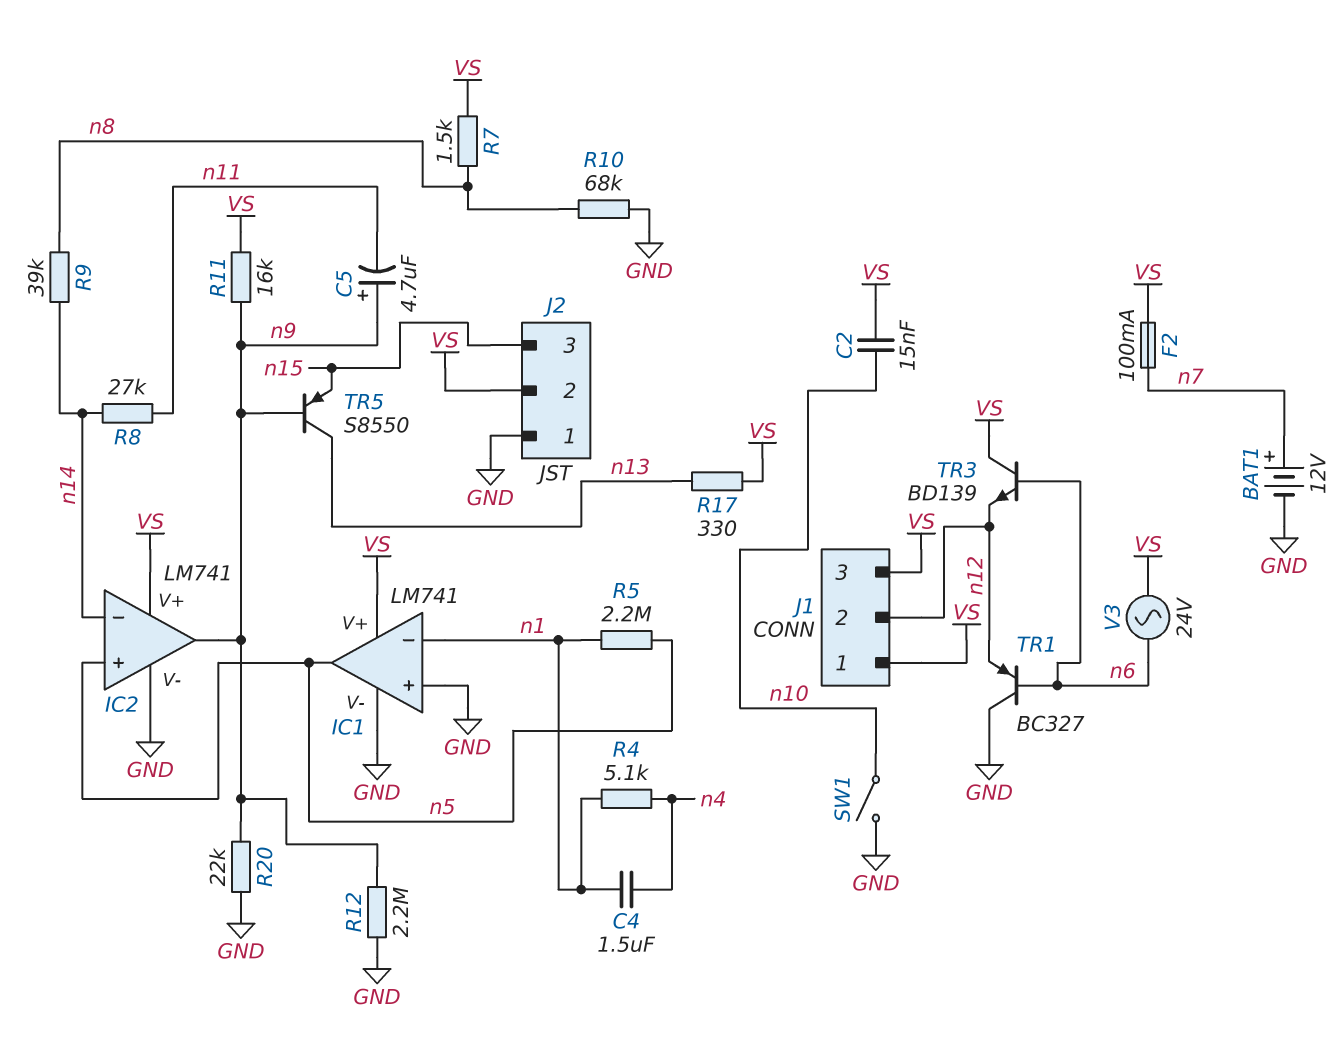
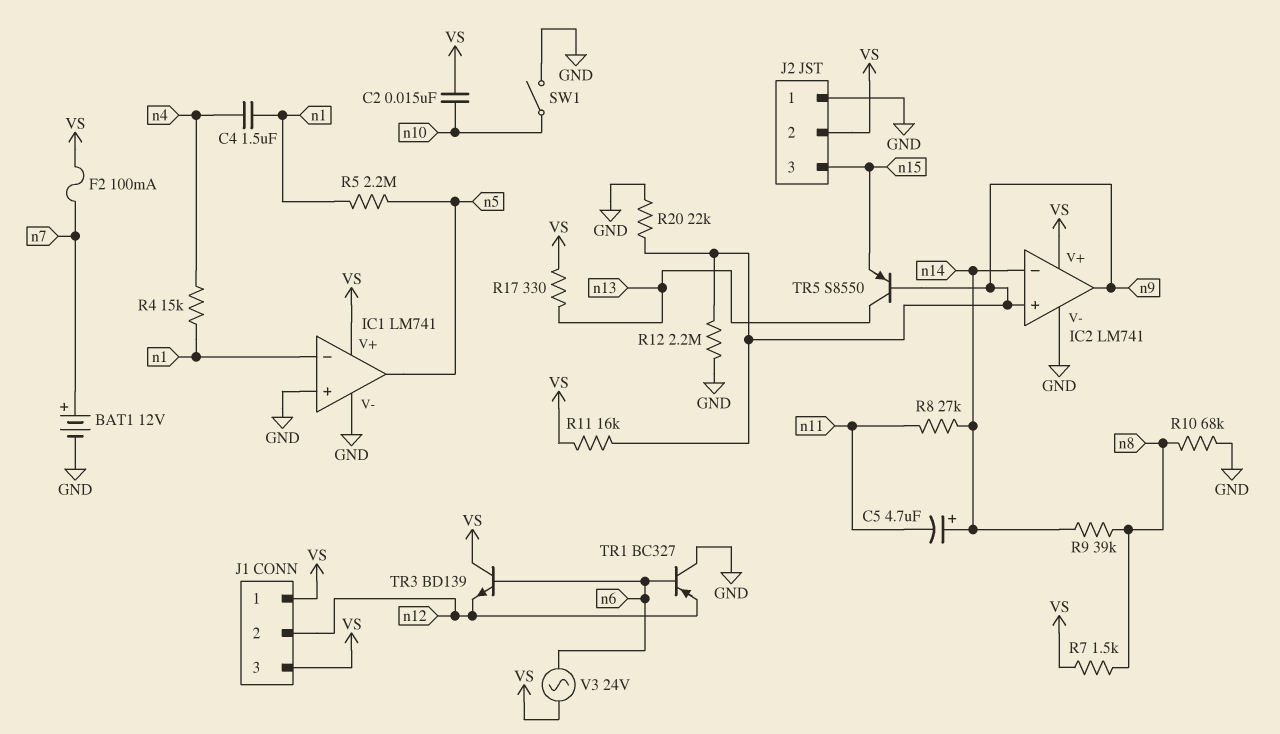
C5: 4.7uF (plus n9, minus n11) -> 4.7uF (plus n14, minus n11)
IC2 pin in+: n5 -> n9
R4: 5.1k (n1, n4) -> 15k (n1, n4)

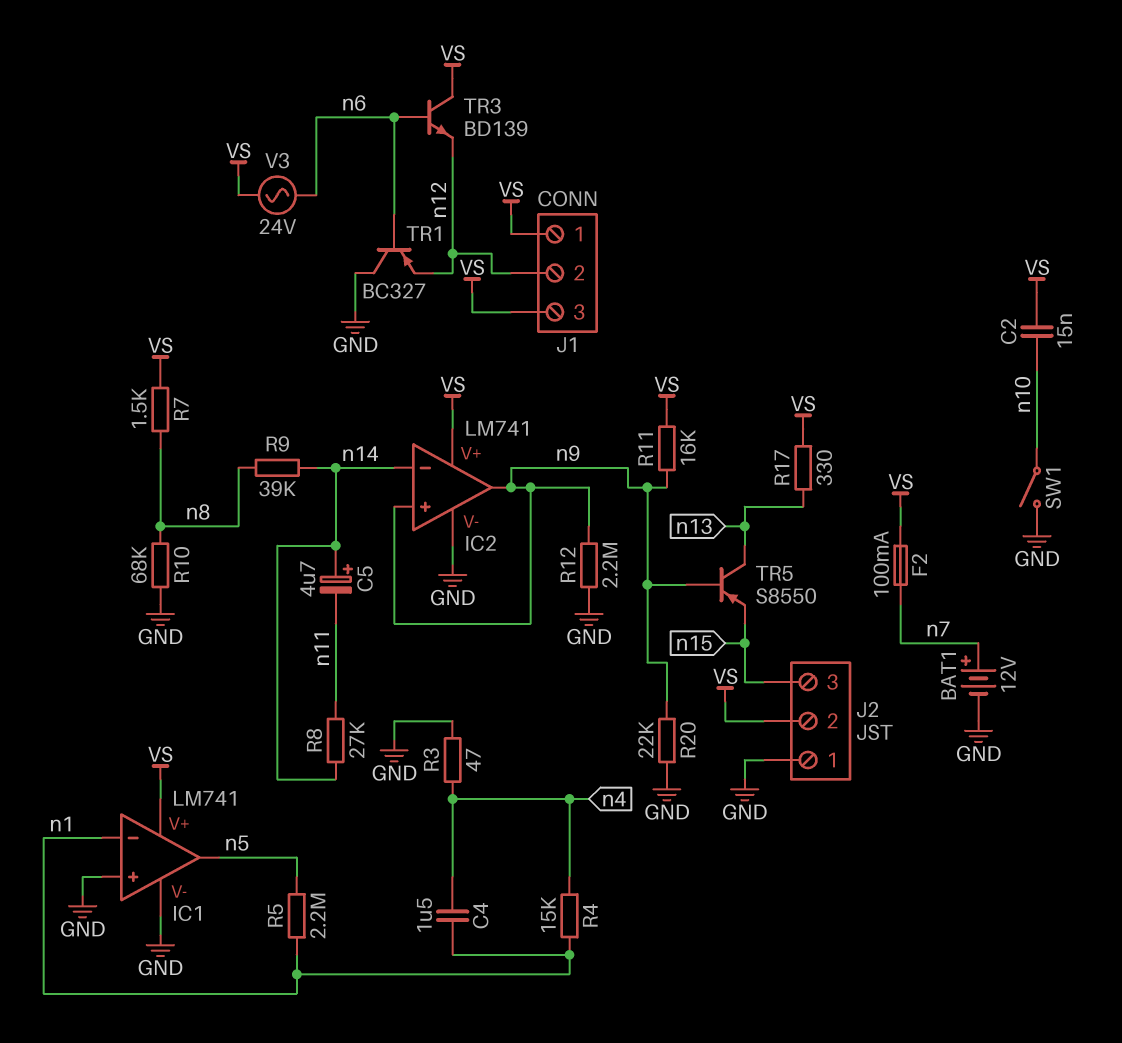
R3: none -> 47 (GND, n4)

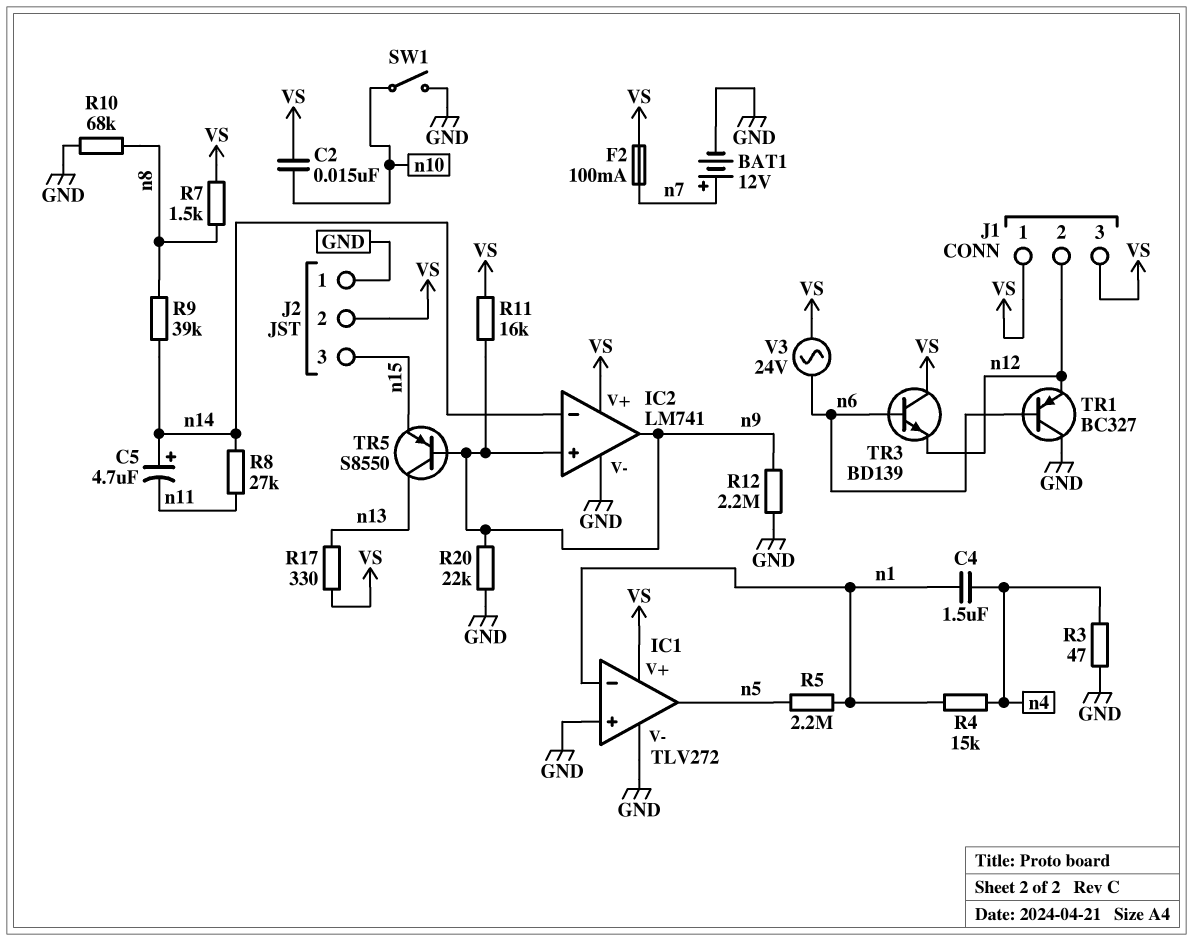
IC1: LM741 -> TLV272

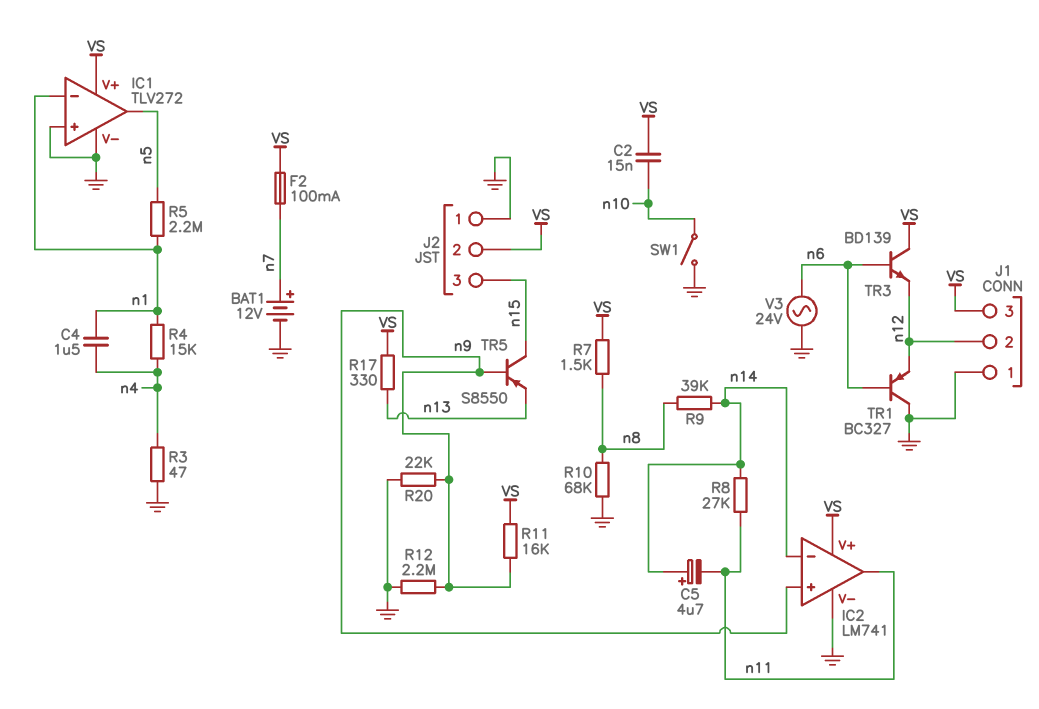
IC2 pin out: n9 -> n11
J1 pin 1: VS -> GND
TR5: PNP S8550 (B n9, C n13, E n15) -> PNP S8550 (B n9, C n15, E n13)
V3: AC 24V (VS, n6) -> AC 24V (GND, n6)

